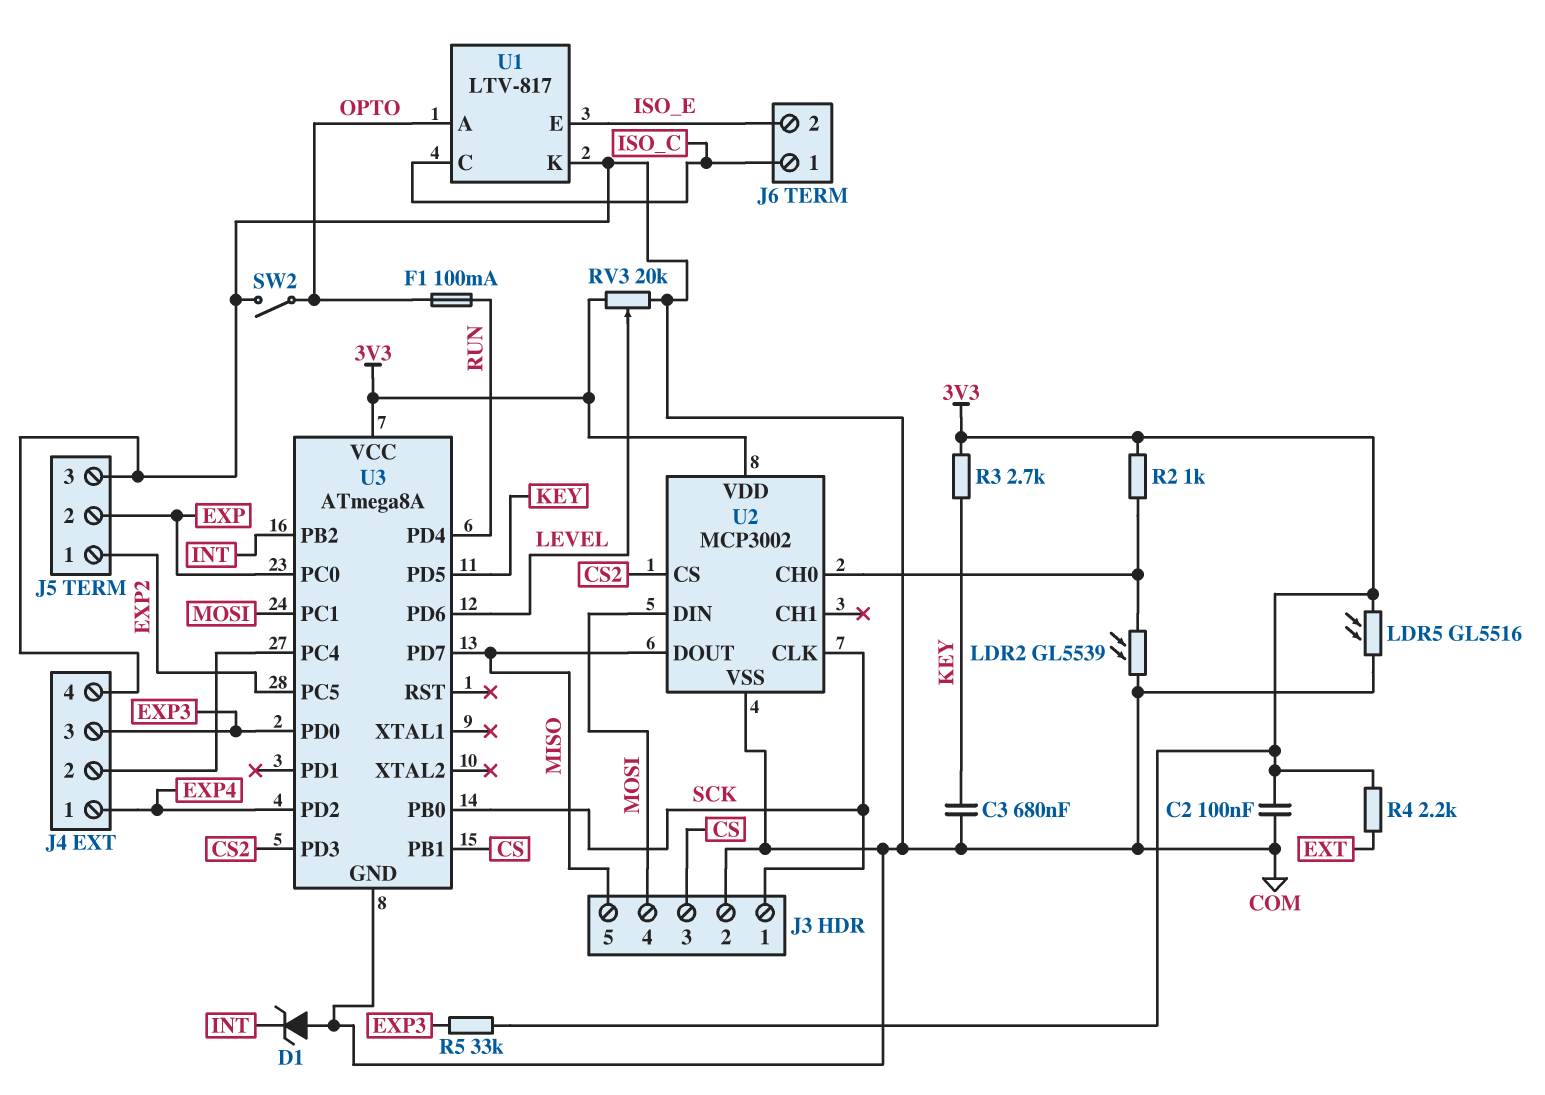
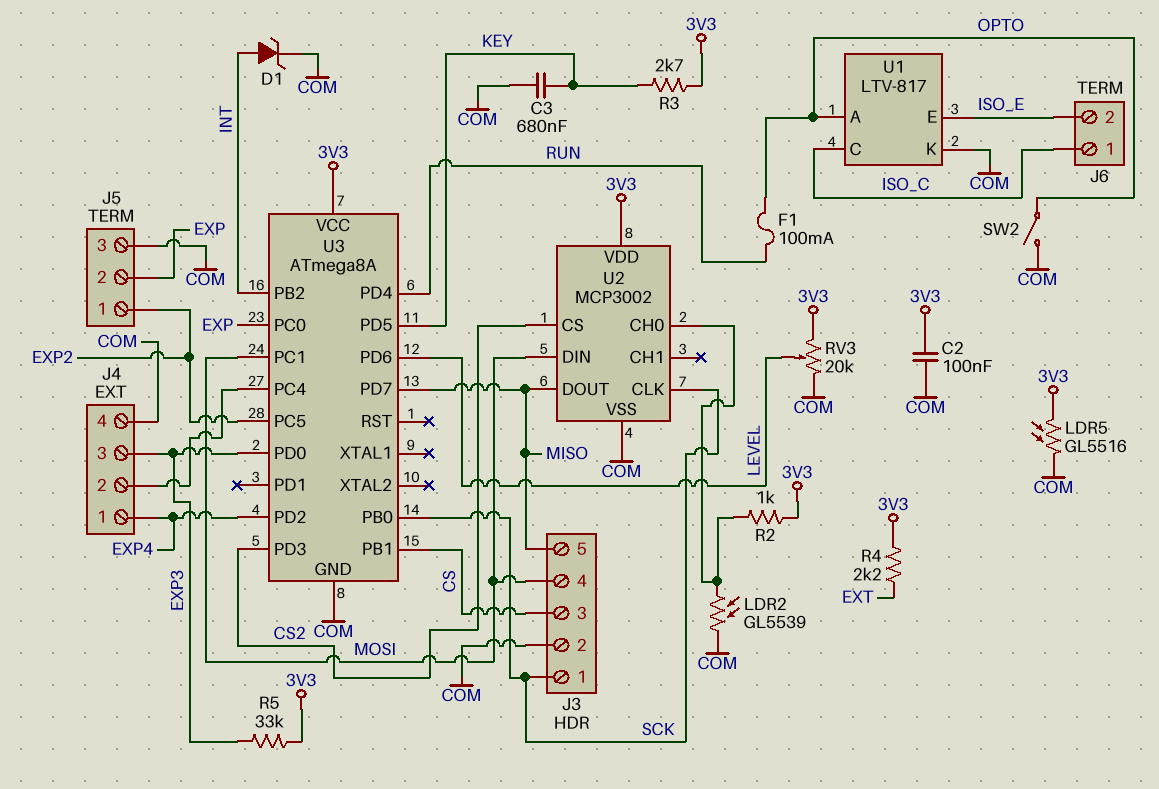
D1: zener (A COM, K INT) -> zener (A INT, K COM)

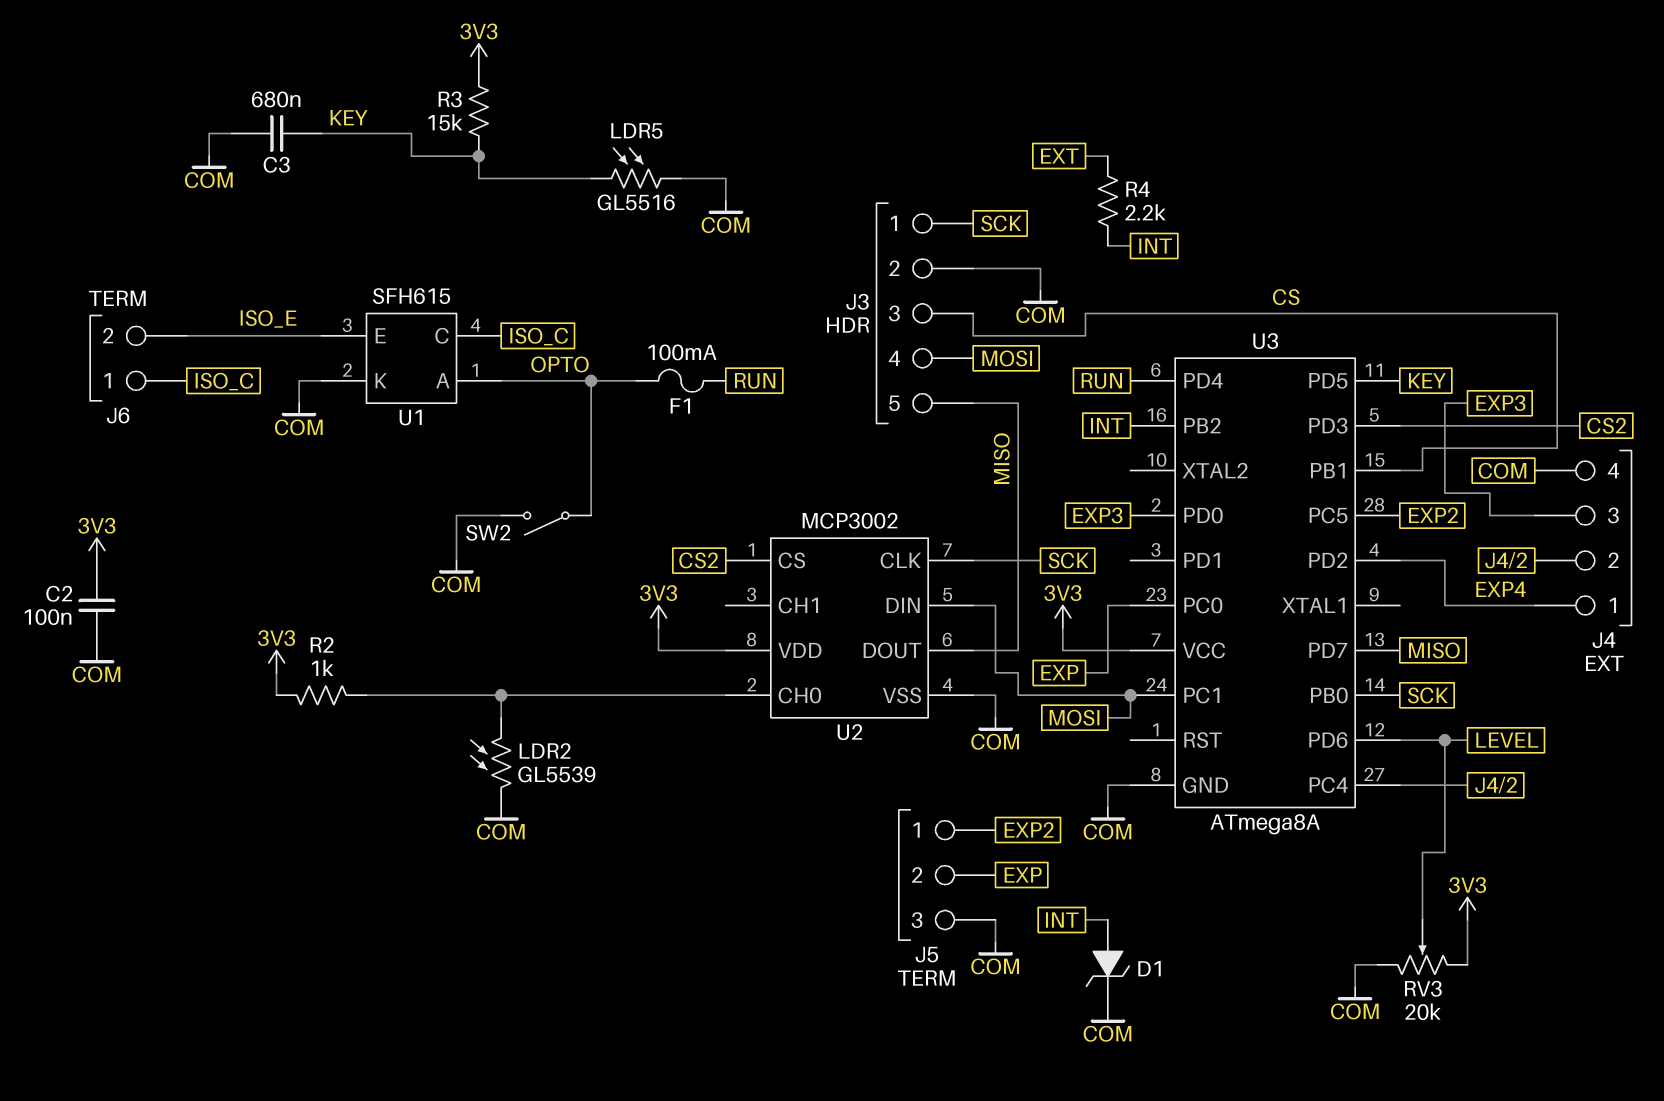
LDR5: GL5516 (3V3, COM) -> GL5516 (COM, KEY)
R3: 2.7k (3V3, KEY) -> 15k (3V3, KEY)
R4: 2.2k (3V3, EXT) -> 2.2k (EXT, INT)
R5: 33k (3V3, EXP3) -> none
U1: LTV-817 -> SFH615

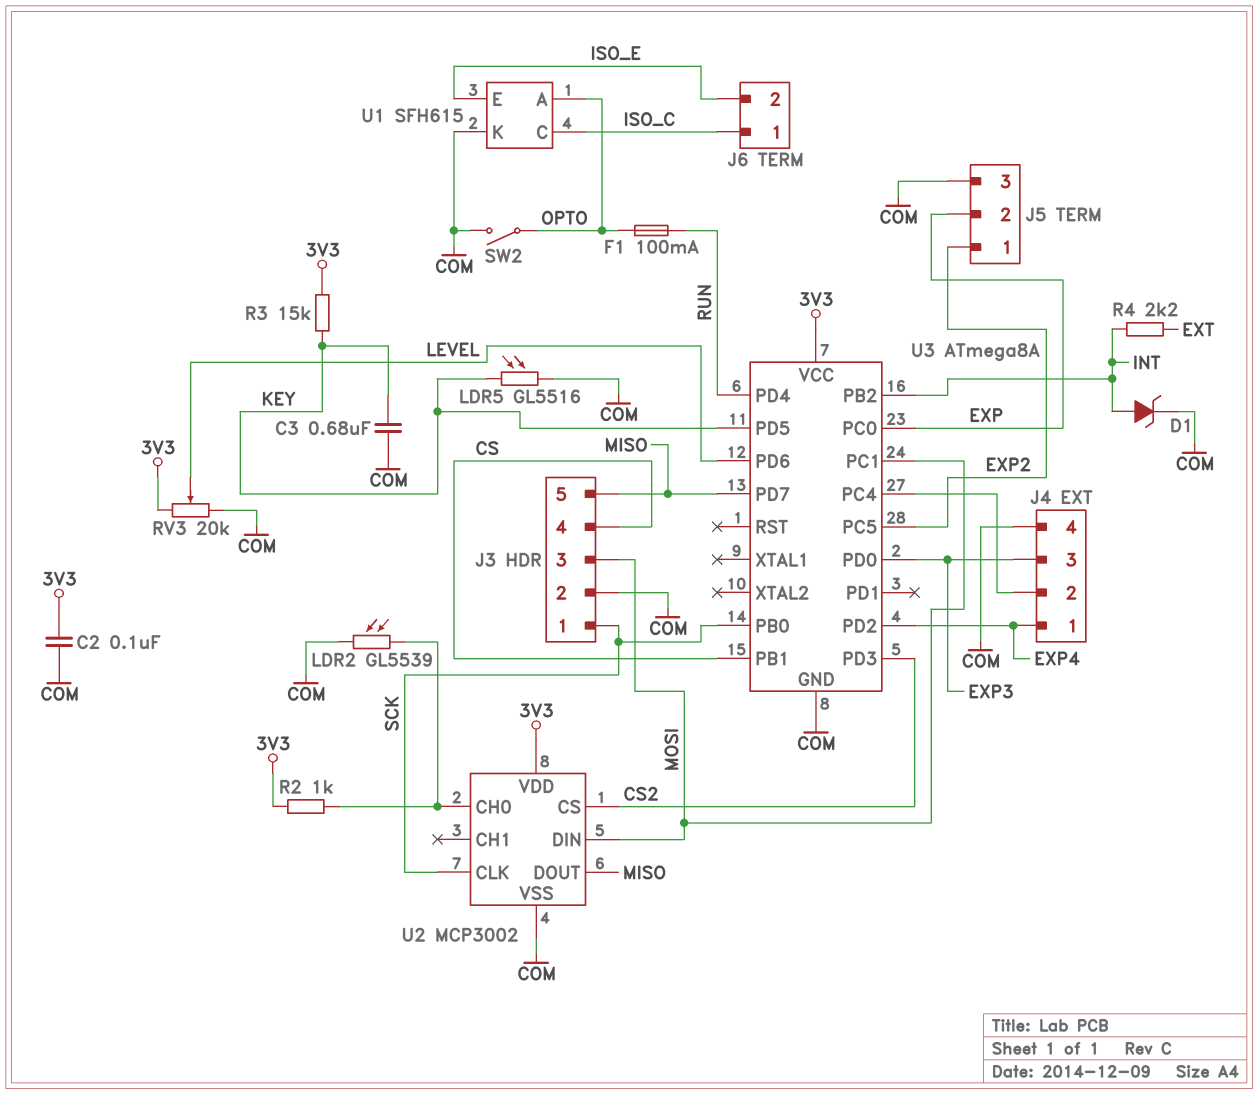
J3 pin 3: CS -> MOSI
J3 pin 4: MOSI -> CS

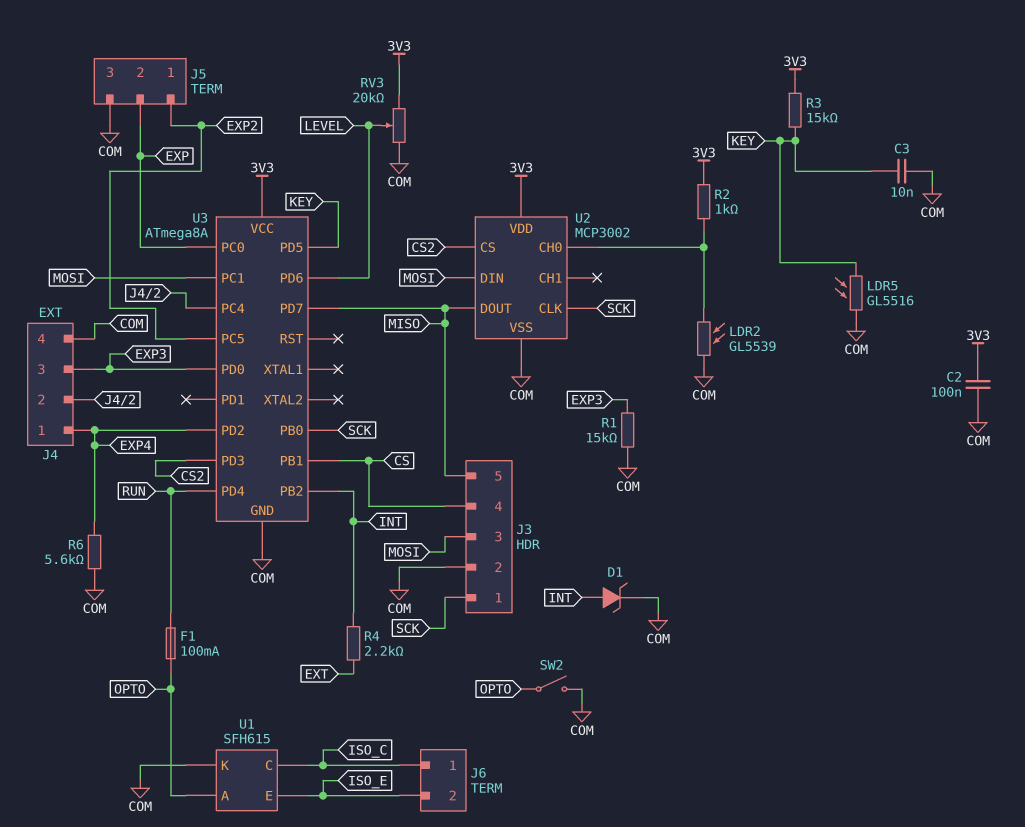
C3: 680nF (COM, KEY) -> 10nF (COM, KEY)
R1: none -> 15k (COM, EXP3)
R6: none -> 5.6k (COM, EXP4)

